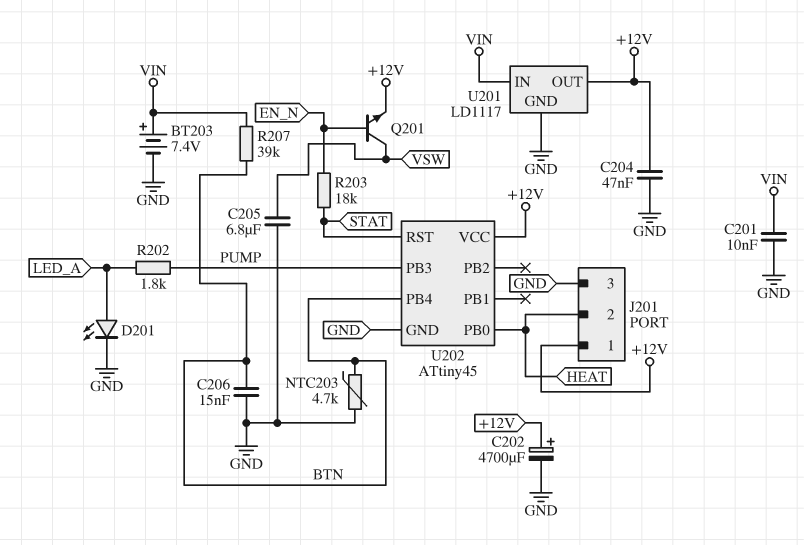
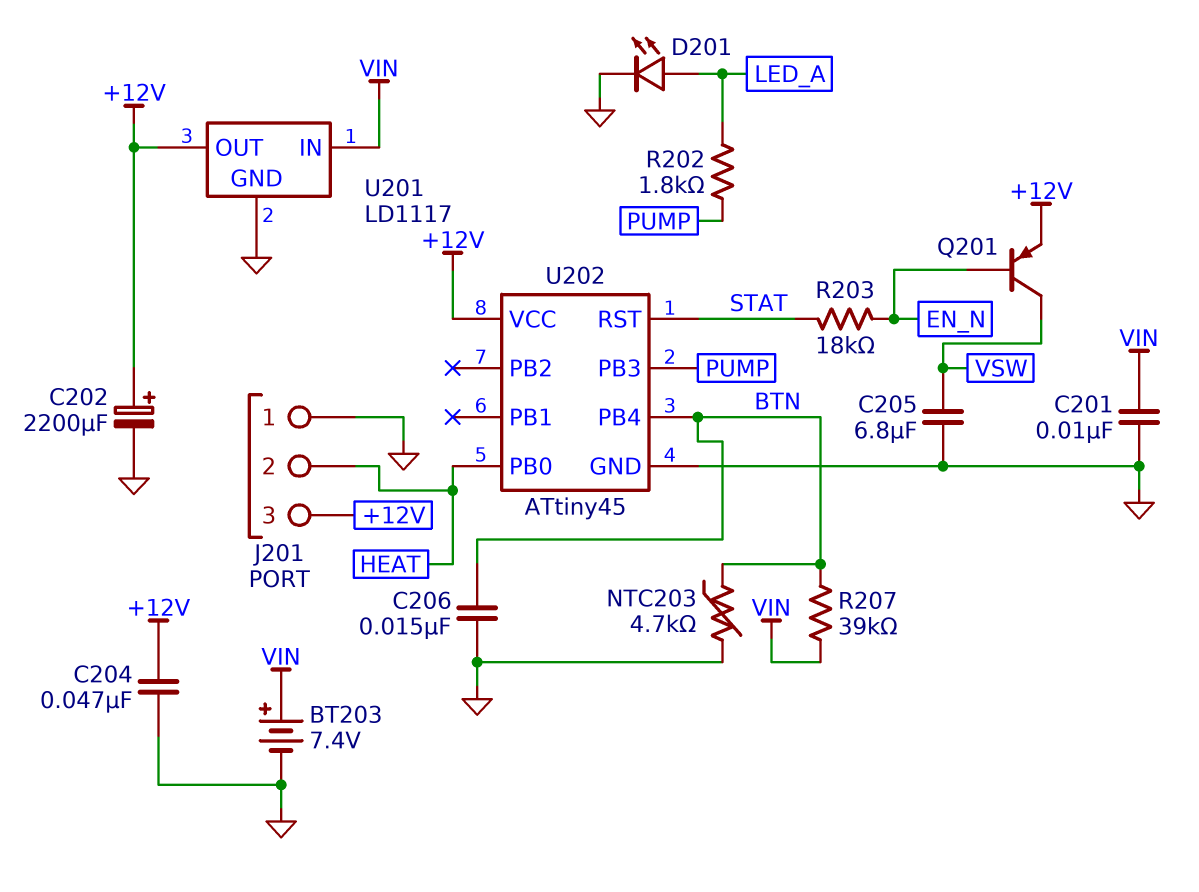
C202: 4700uF (plus +12V, minus GND) -> 2200uF (plus +12V, minus GND)
J201 pin 1: +12V -> GND
J201 pin 3: GND -> +12V
Q201: NPN (B EN_N, C VSW, E +12V) -> PNP (B EN_N, C VSW, E +12V)

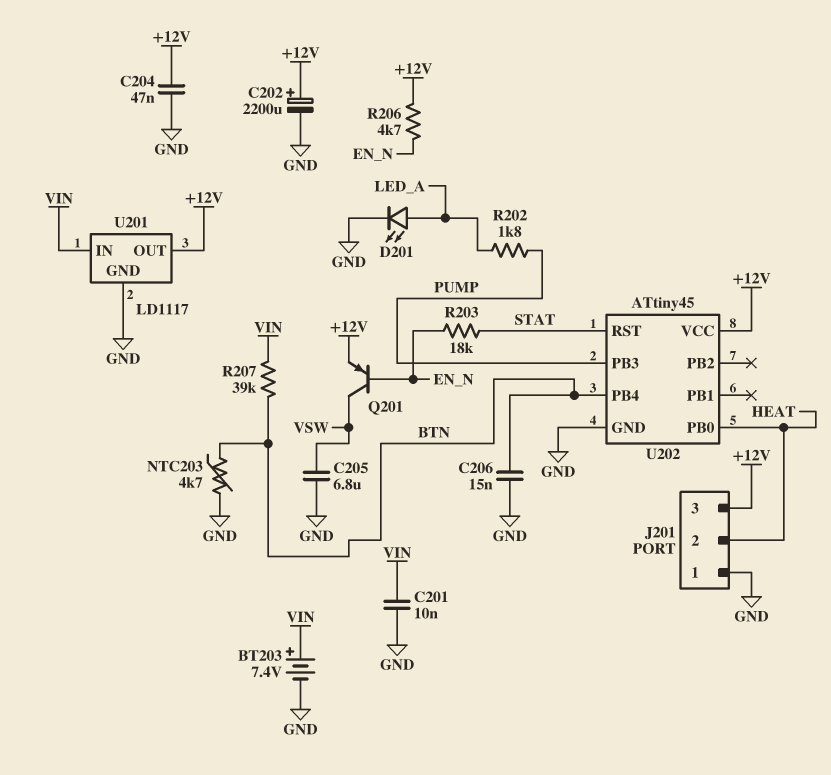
R206: none -> 4.7k (+12V, EN_N)

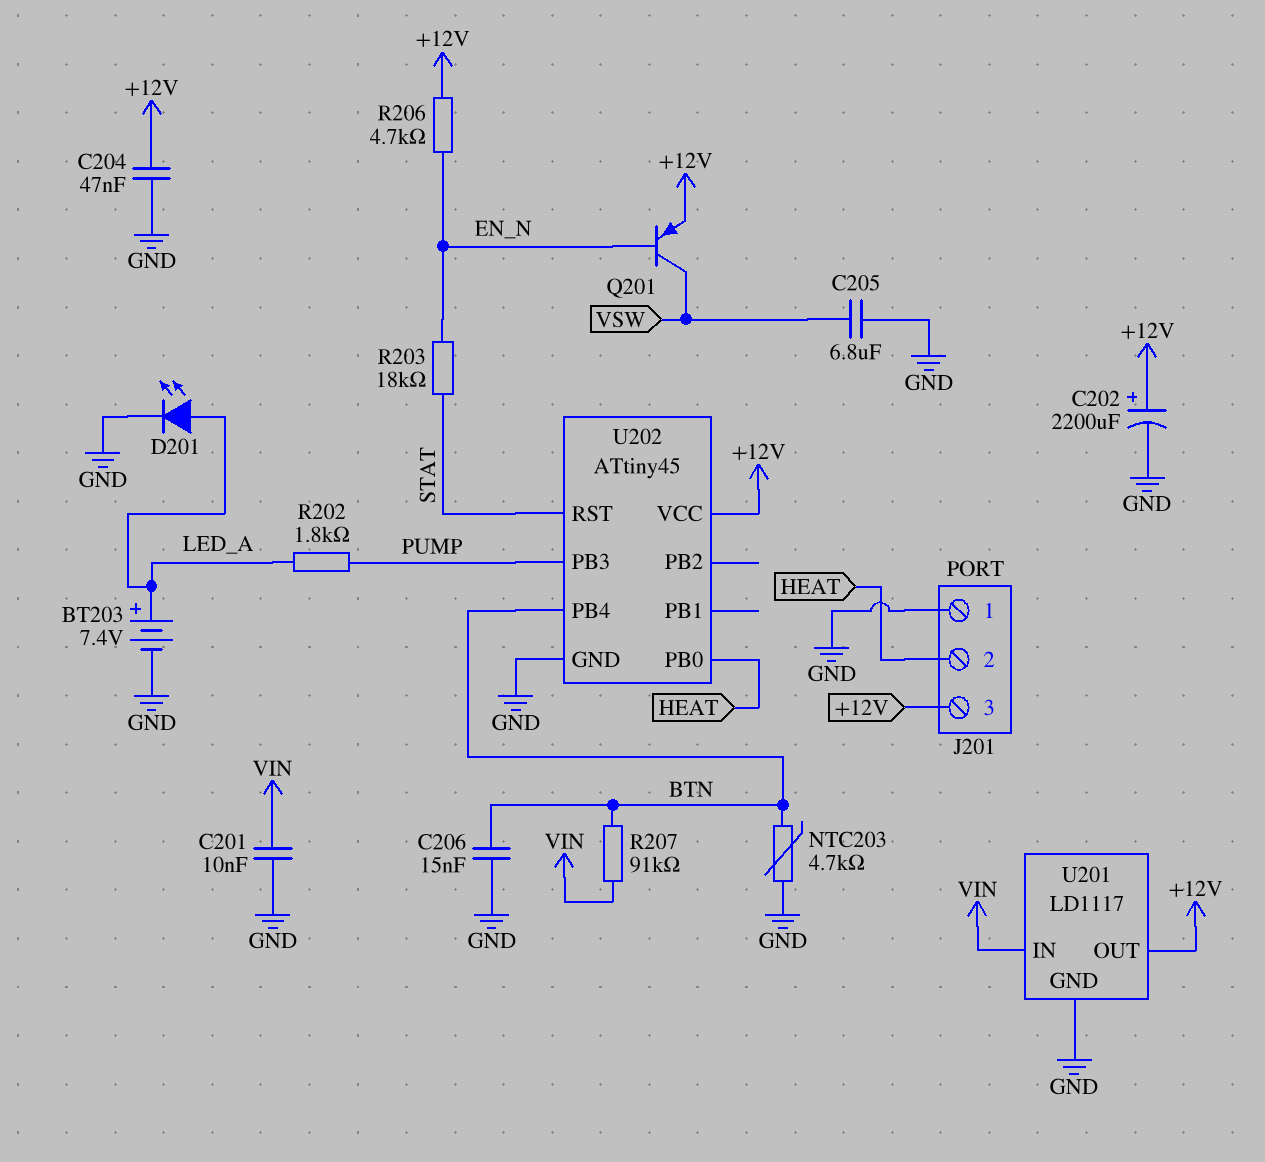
BT203: 7.4V (plus VIN, minus GND) -> 7.4V (plus LED_A, minus GND)
R207: 39k (BTN, VIN) -> 91k (BTN, VIN)

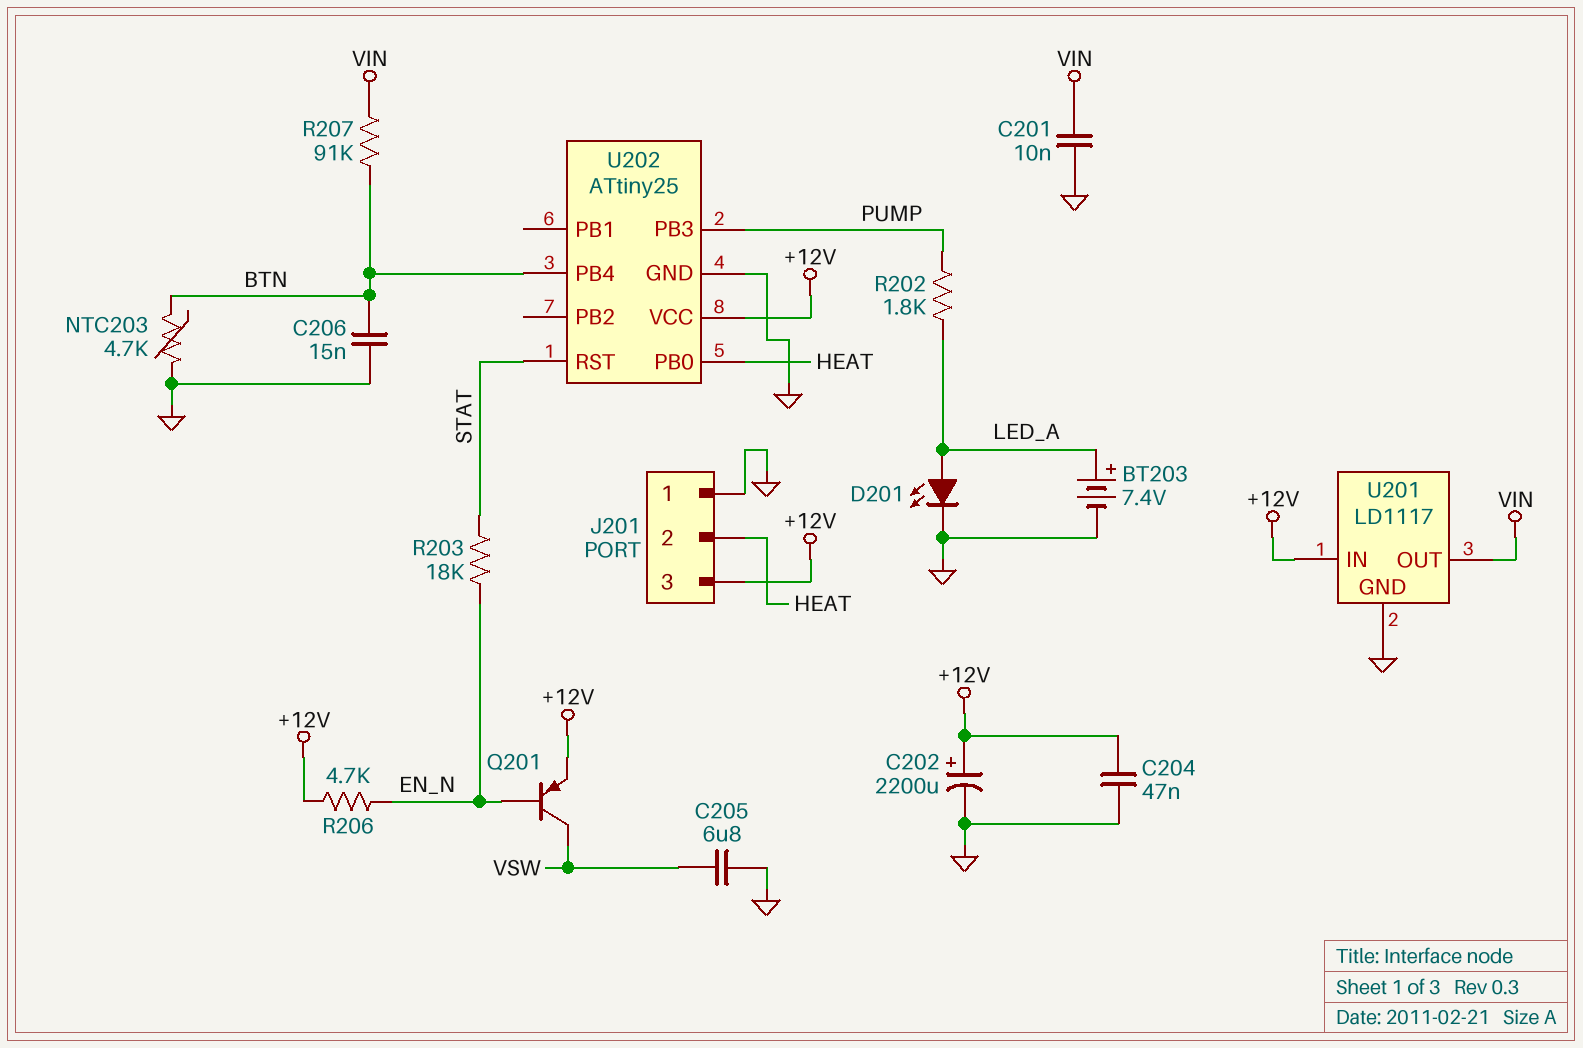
U201 pin IN: VIN -> +12V
U201 pin OUT: +12V -> VIN
U202: ATtiny45 -> ATtiny25

